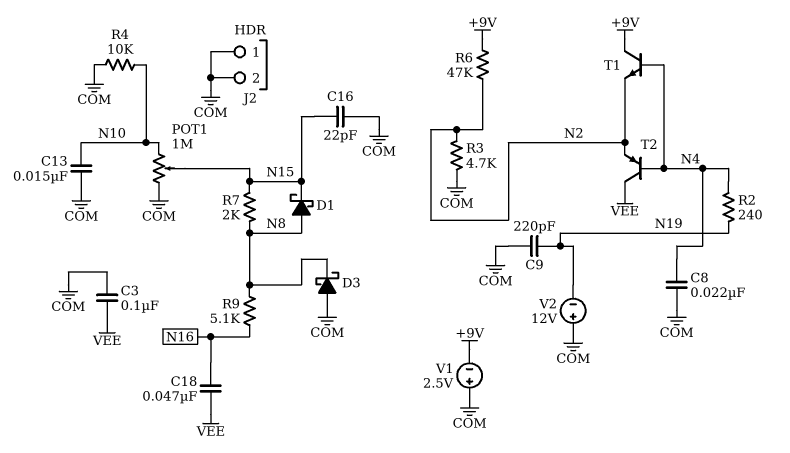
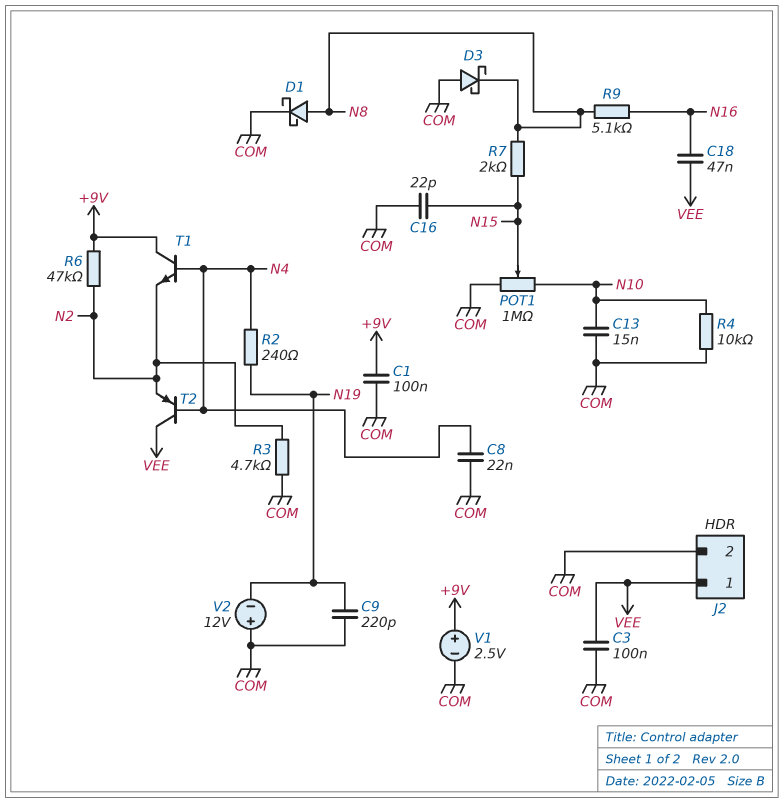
C1: none -> 100nF (+9V, COM)
D1: schottky (A N8, K N15) -> schottky (A N8, K COM)
J2 pin 1: COM -> VEE
V1: 2.5V (plus COM, minus +9V) -> 2.5V (plus +9V, minus COM)

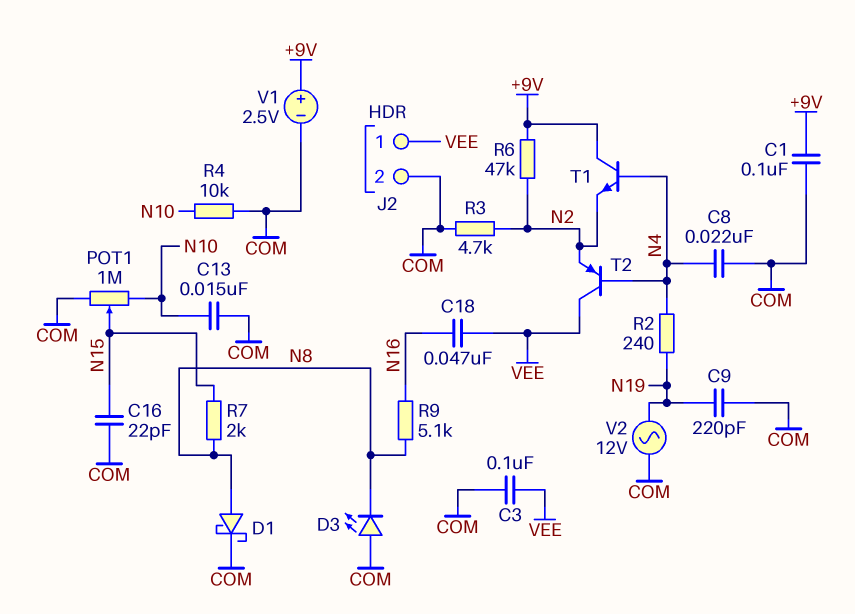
D3: schottky (A COM, K N8) -> LED (A COM, K N8)
V2: 12V (plus COM, minus N19) -> AC 12V (COM, N19)

